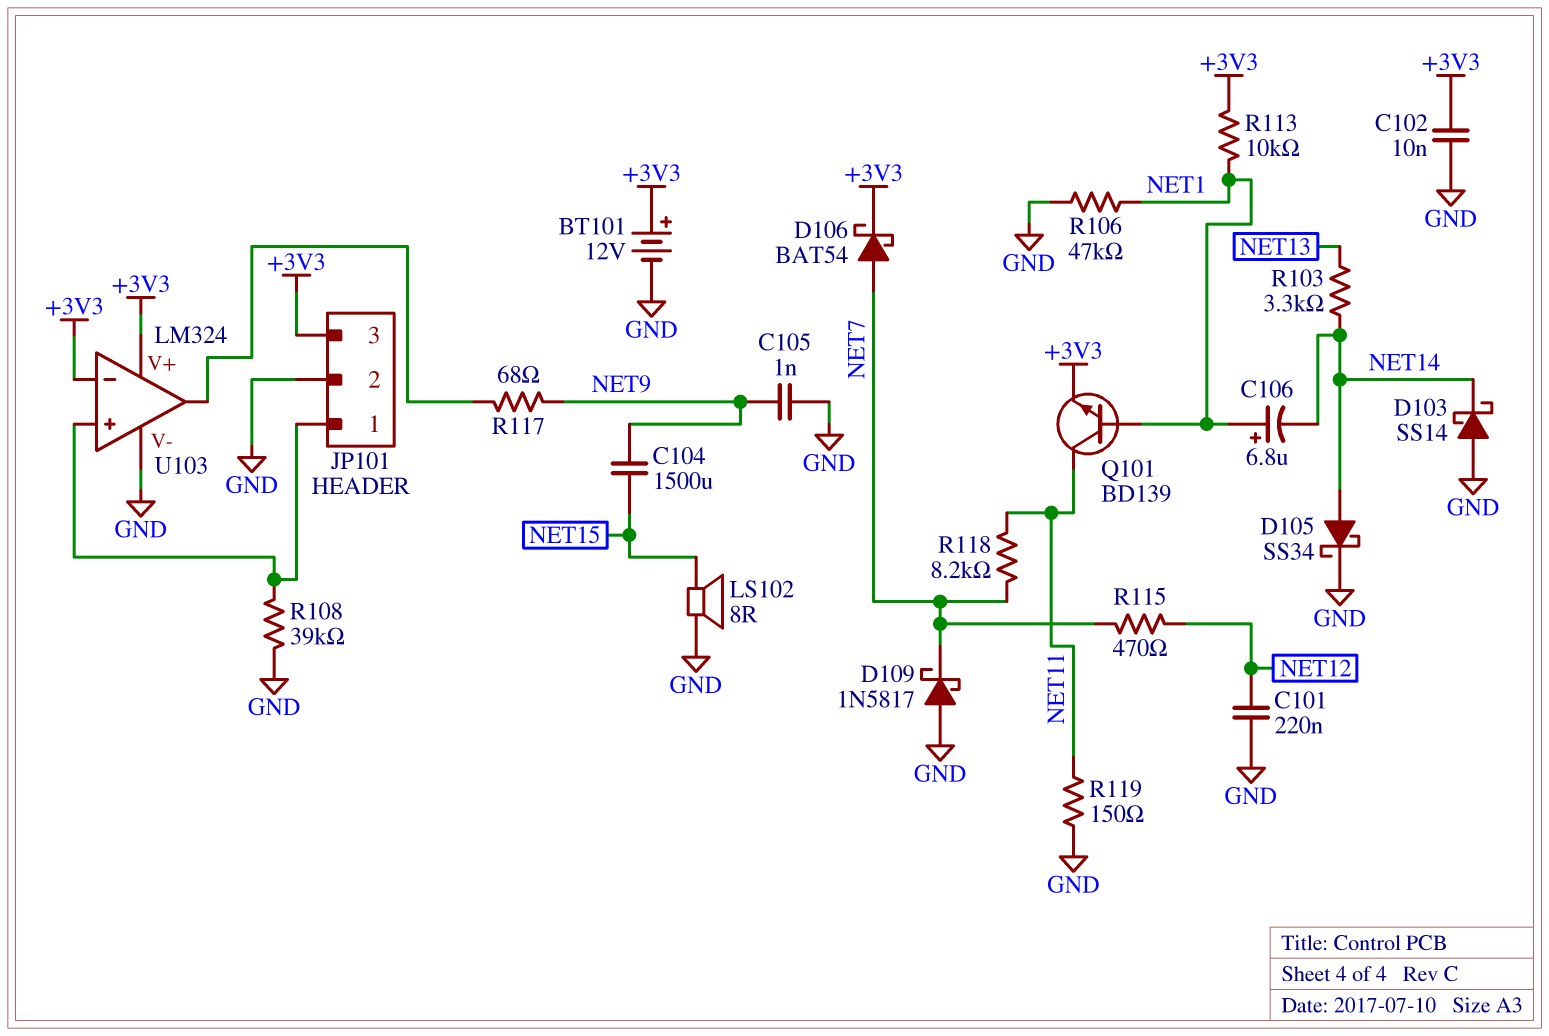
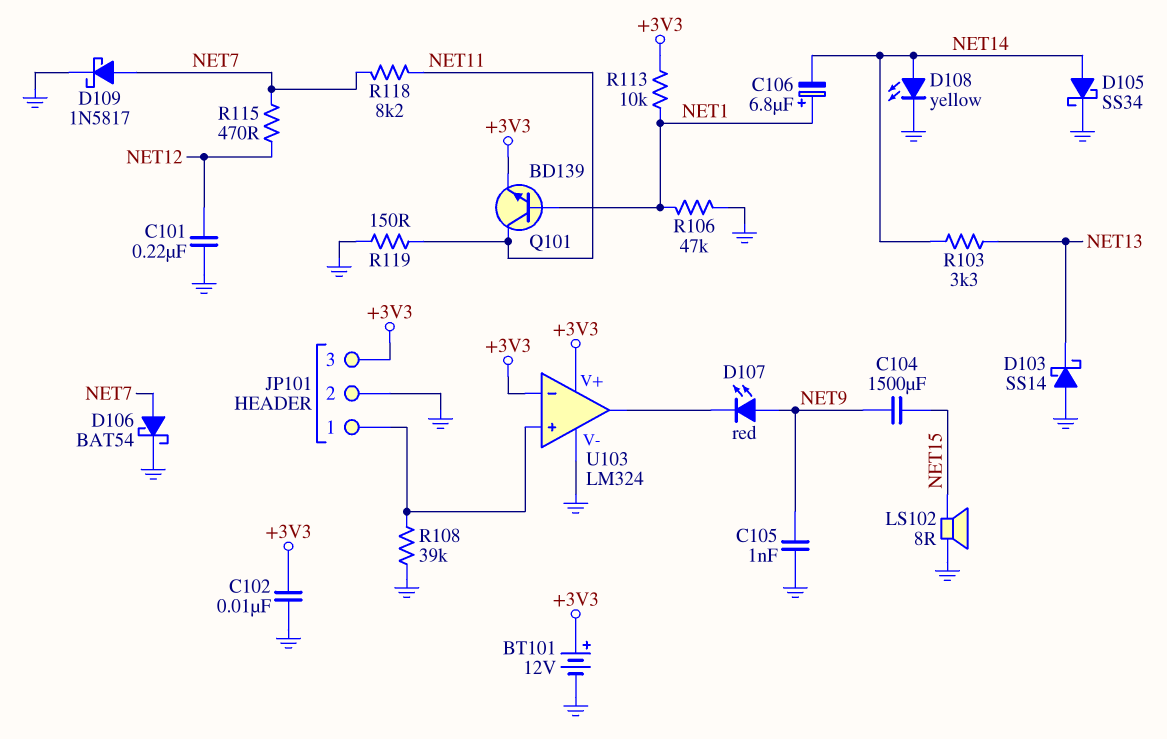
D103: schottky SS14 (A GND, K NET14) -> schottky SS14 (A GND, K NET13)
D106: schottky BAT54 (A NET7, K +3V3) -> schottky BAT54 (A NET7, K GND)
D107: none -> LED red (A NET9, K U103/out)
D108: none -> LED yellow (A NET14, K GND)
D109: schottky 1N5817 (A GND, K NET7) -> schottky 1N5817 (A NET7, K GND)
R117: 68 (NET9, U103/out) -> none

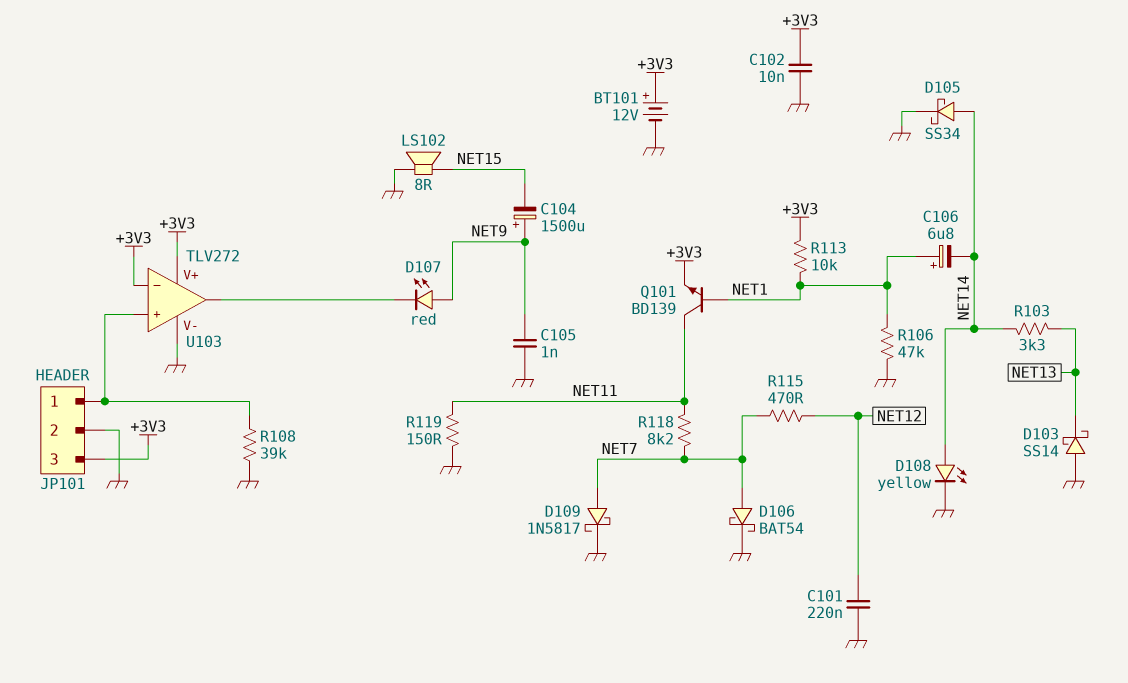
C104: 1500uF (NET9, NET15) -> 1500uF (plus NET9, minus NET15)
U103: LM324 -> TLV272

